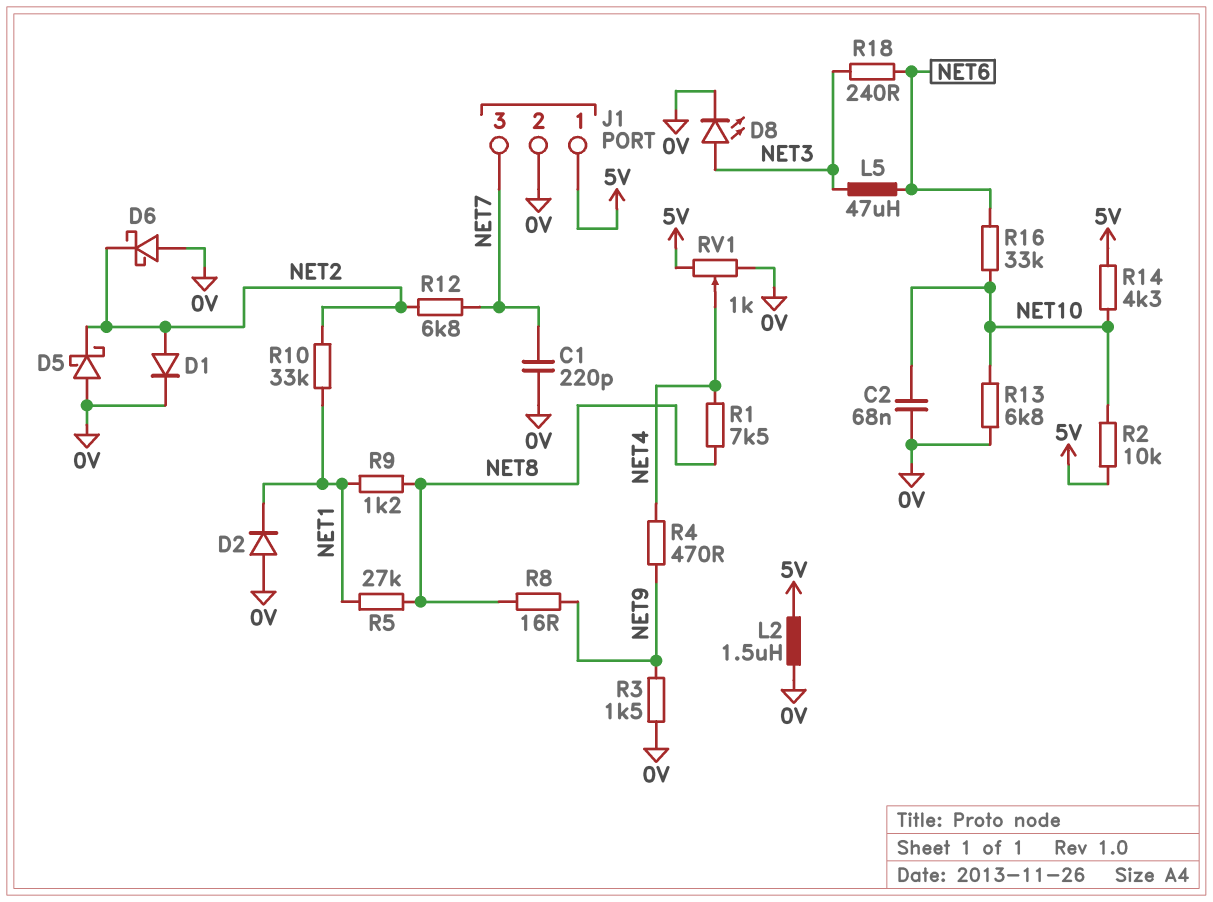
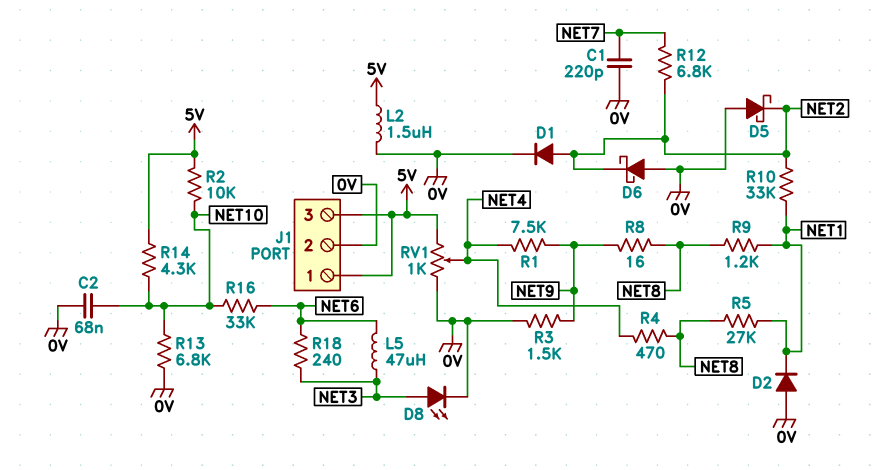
J1 pin 3: NET7 -> 5V
R1: 7.5k (NET4, NET8) -> 7.5k (NET4, NET9)
R4: 470 (NET4, NET9) -> 470 (NET4, NET8)

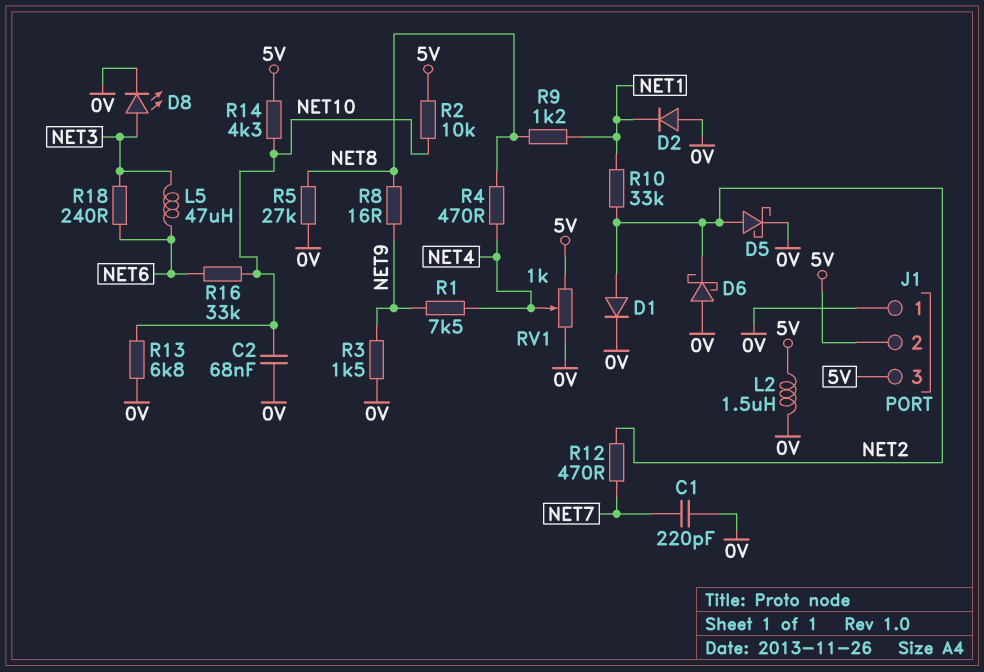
D5: schottky (A 0V, K NET2) -> schottky (A NET2, K 0V)
J1 pin 1: 5V -> 0V
J1 pin 2: 0V -> 5V
R5: 27k (NET1, NET8) -> 27k (0V, NET8)
R12: 6.8k (NET2, NET7) -> 470 (NET2, NET7)

